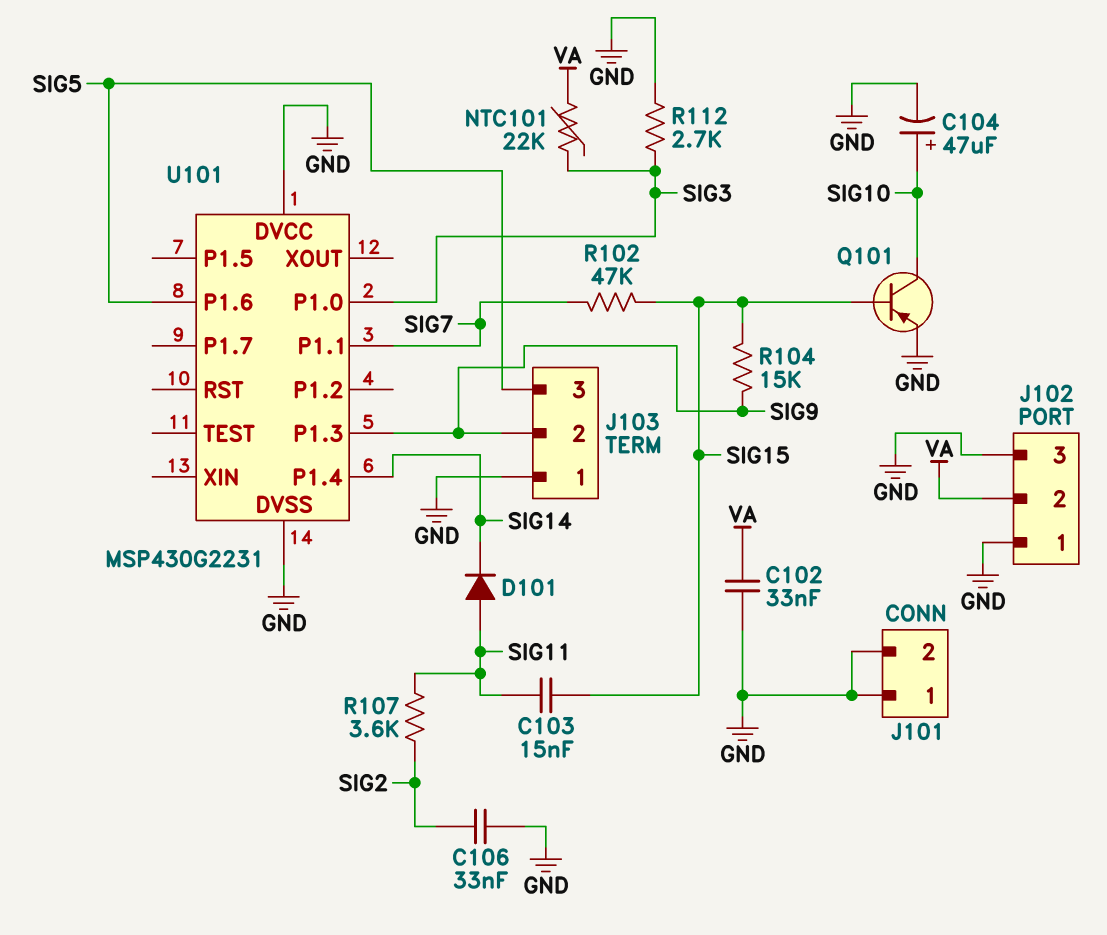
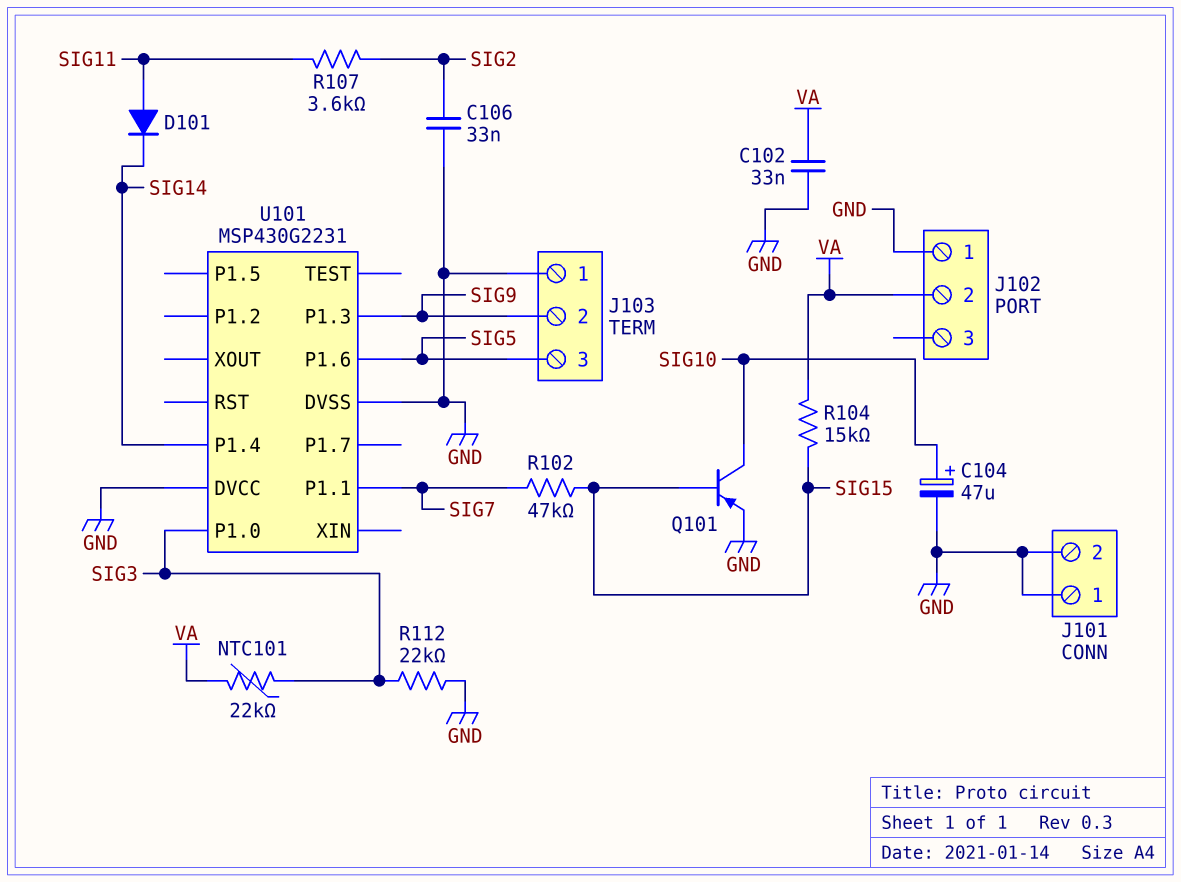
C103: 15nF (SIG11, SIG15) -> none
J102 pin 3: GND -> none
R104: 15k (SIG9, SIG15) -> 15k (SIG15, VA)
R112: 2.7k (GND, SIG3) -> 22k (GND, SIG3)

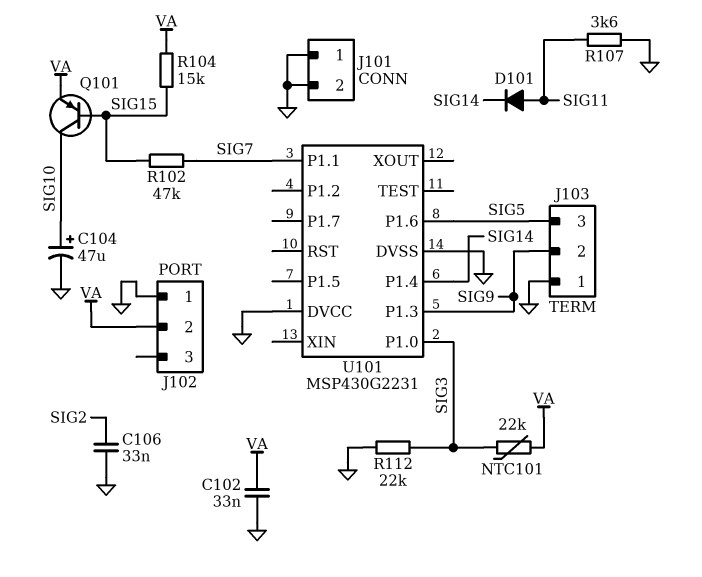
Q101: PNP (B SIG15, C SIG10, E GND) -> PNP (B SIG15, C SIG10, E VA)
R107: 3.6k (SIG2, SIG11) -> 3.6k (GND, SIG11)

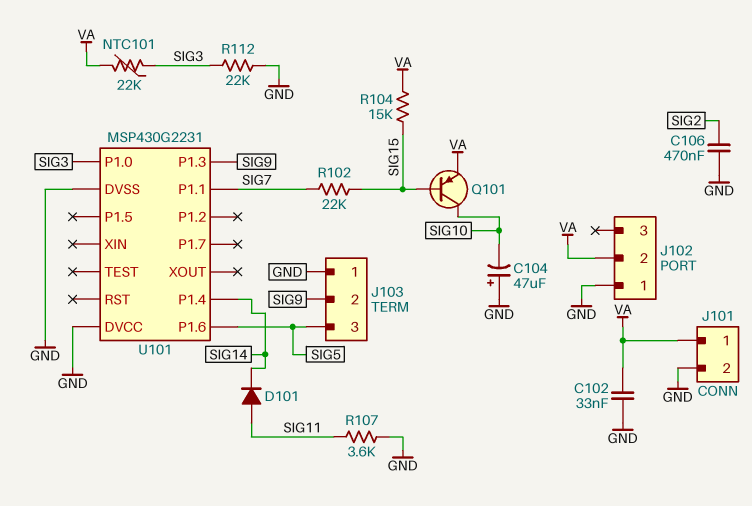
C104: 47uF (plus SIG10, minus GND) -> 47uF (plus GND, minus SIG10)
C106: 33nF (GND, SIG2) -> 470nF (GND, SIG2)
J101 pin 1: GND -> VA
R102: 47k (SIG7, SIG15) -> 22k (SIG7, SIG15)

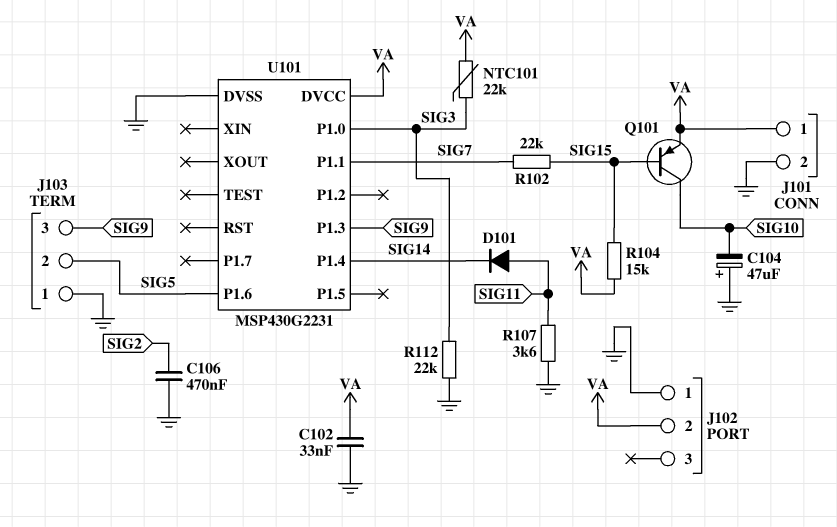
J103 pin 2: SIG9 -> SIG5
J103 pin 3: SIG5 -> SIG9
U101 pin DVCC: GND -> VA

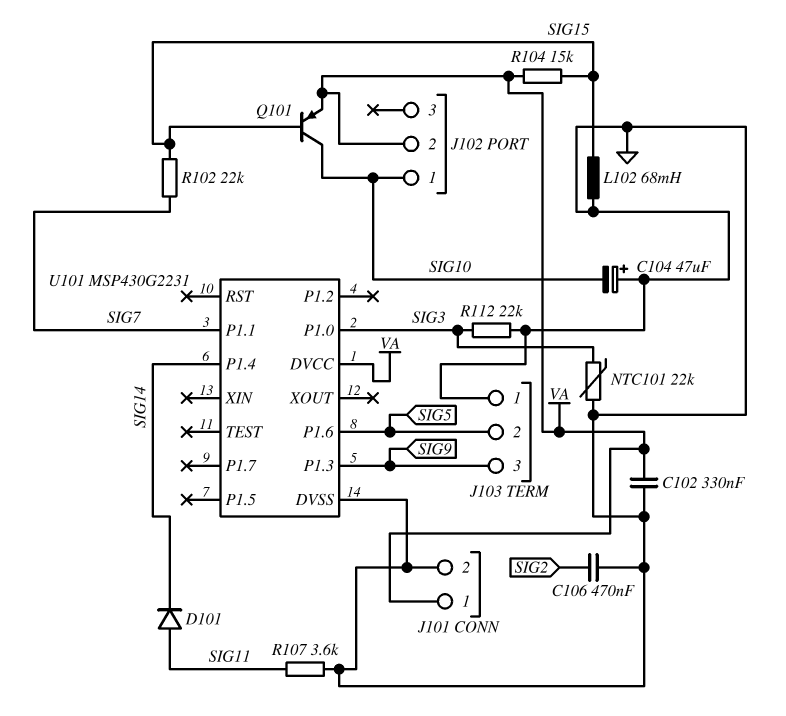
C102: 33nF (GND, VA) -> 330nF (GND, VA)
J102 pin 1: GND -> SIG10
L102: none -> 68mH (GND, SIG15)
NTC101: 22k (SIG3, VA) -> 22k (GND, SIG3)

